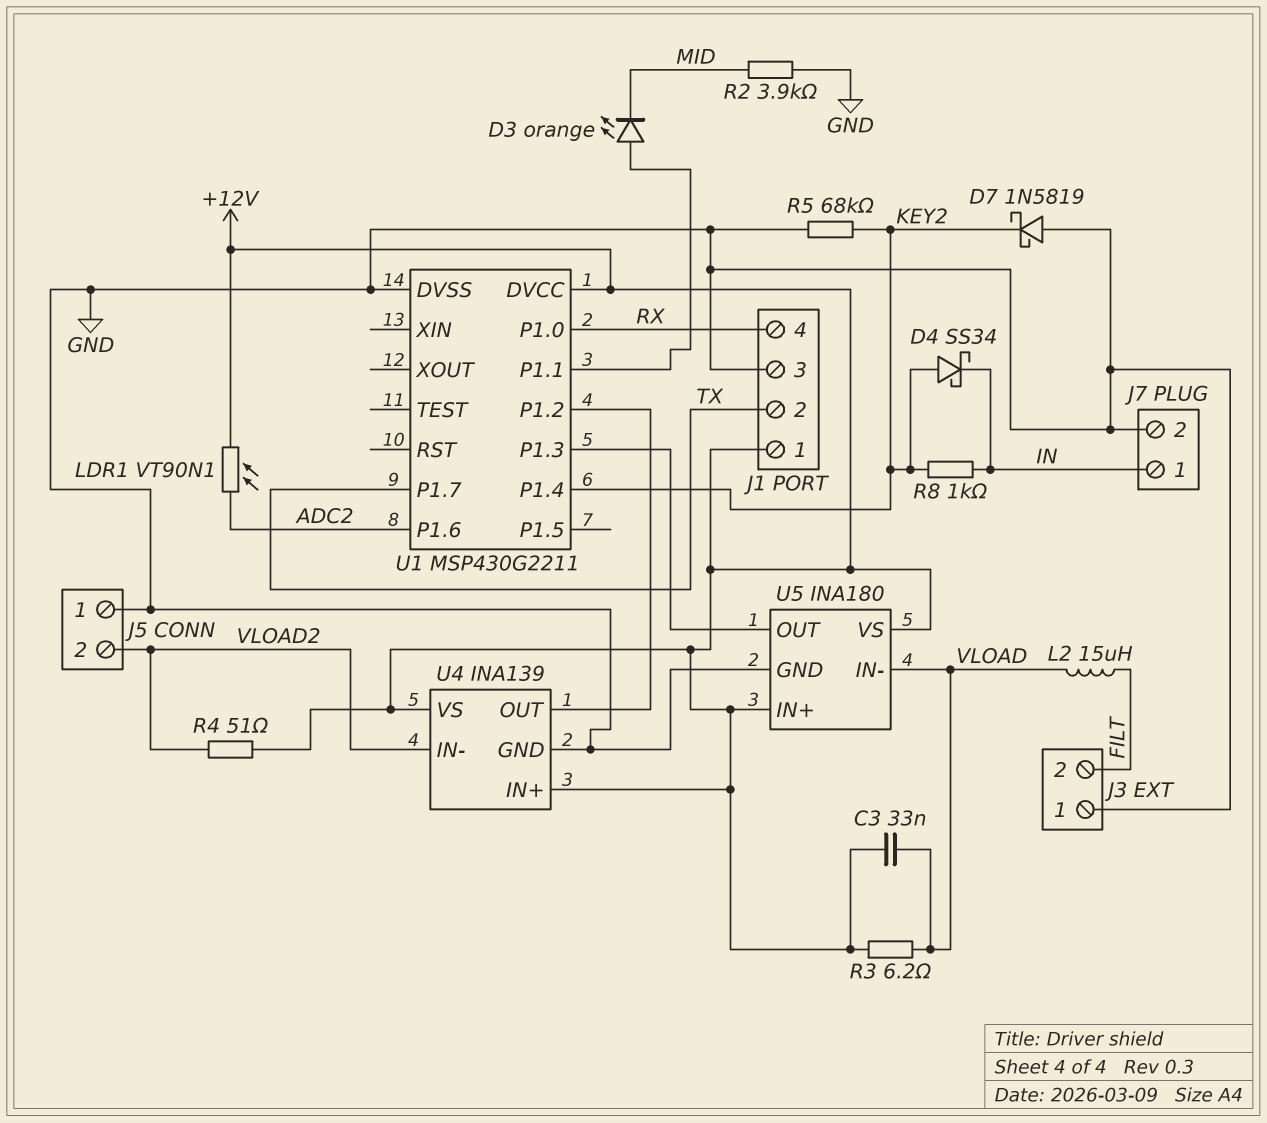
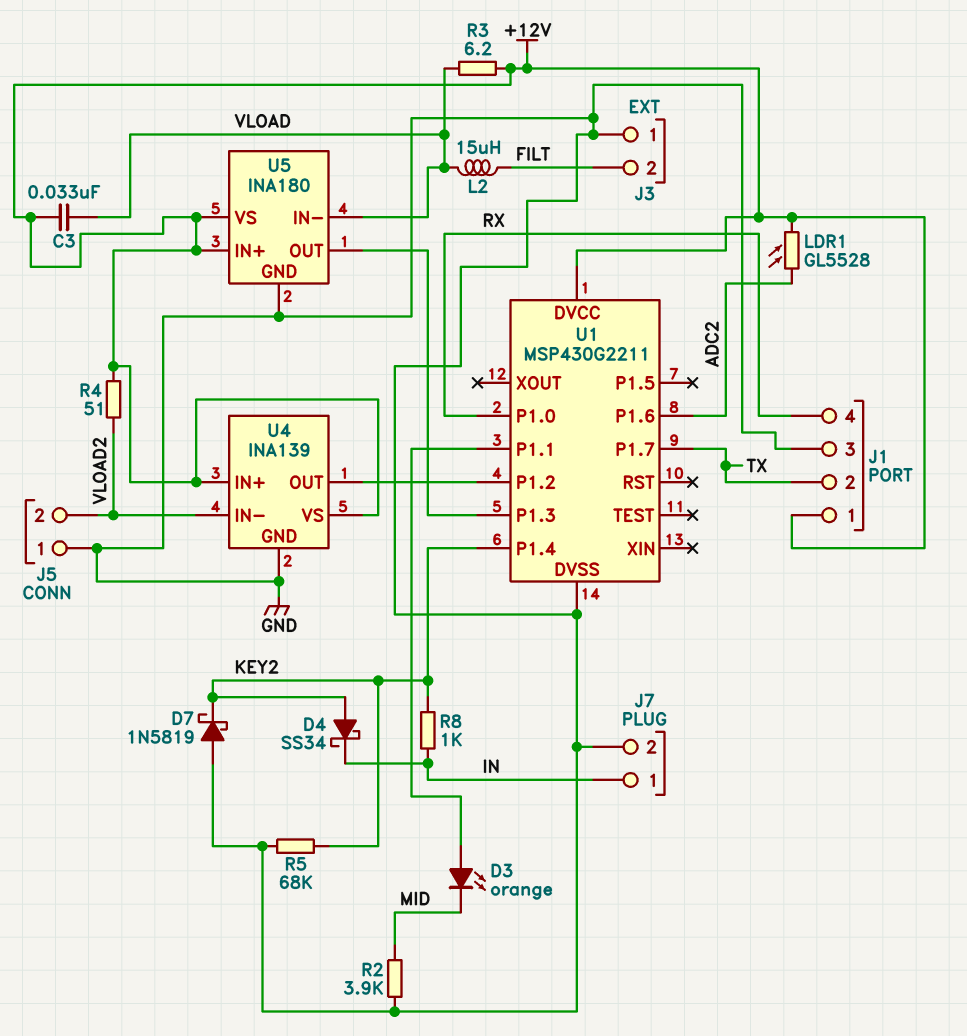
LDR1: VT90N1 (+12V, ADC2) -> GL5528 (+12V, ADC2)

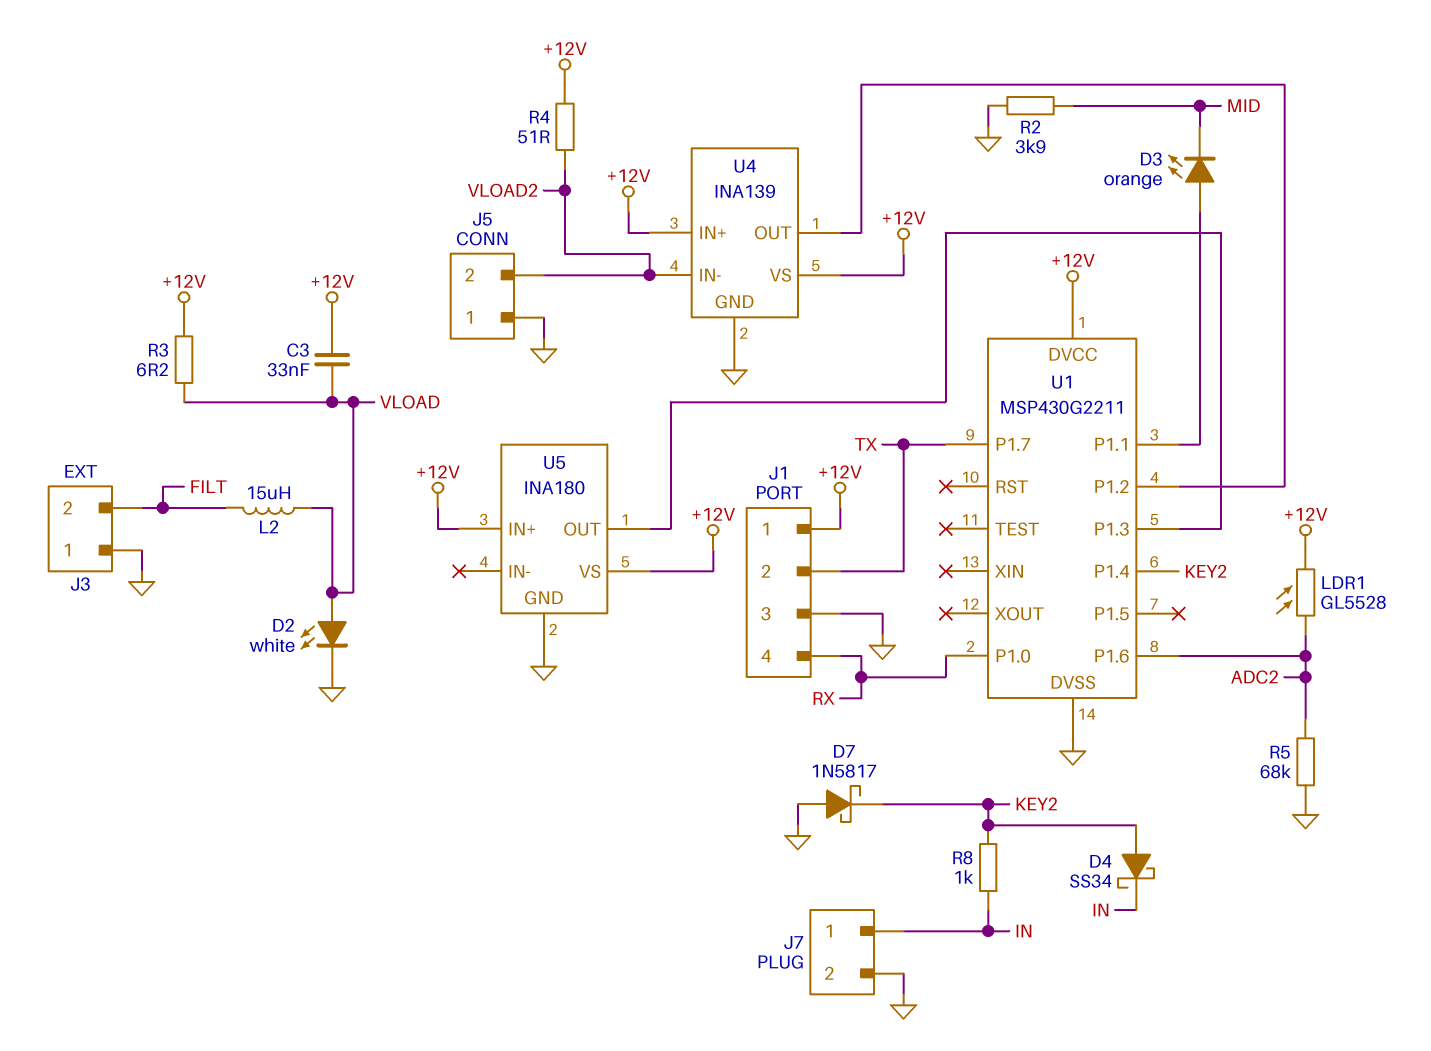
D2: none -> LED white (A VLOAD, K GND)
D7: schottky 1N5819 (A GND, K KEY2) -> schottky 1N5817 (A GND, K KEY2)
R5: 68k (GND, KEY2) -> 68k (ADC2, GND)
U5 pin IN-: VLOAD -> none

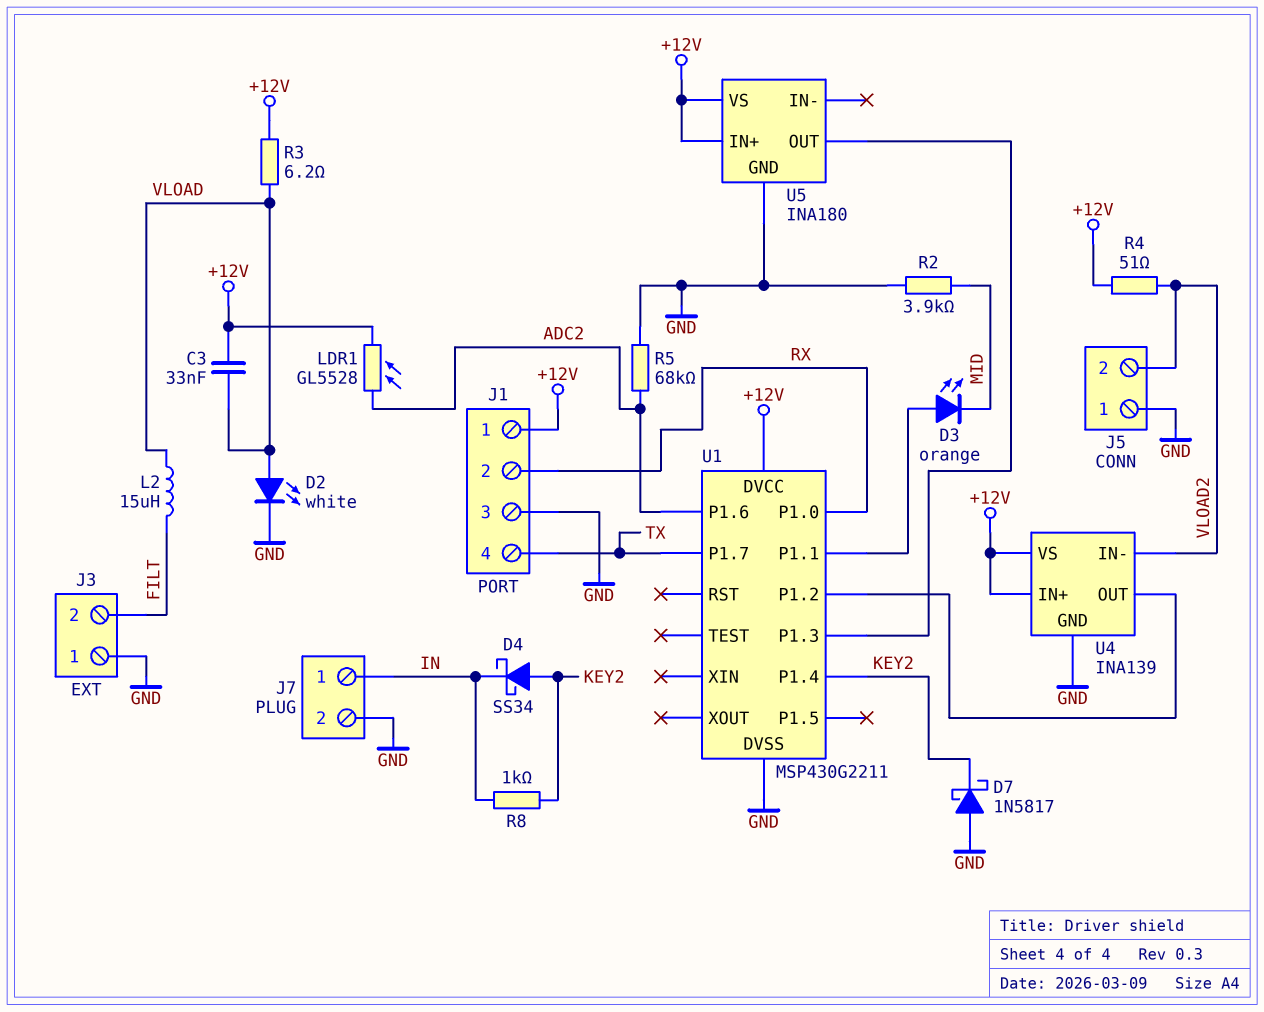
J1 pin 2: TX -> RX
J1 pin 4: RX -> TX

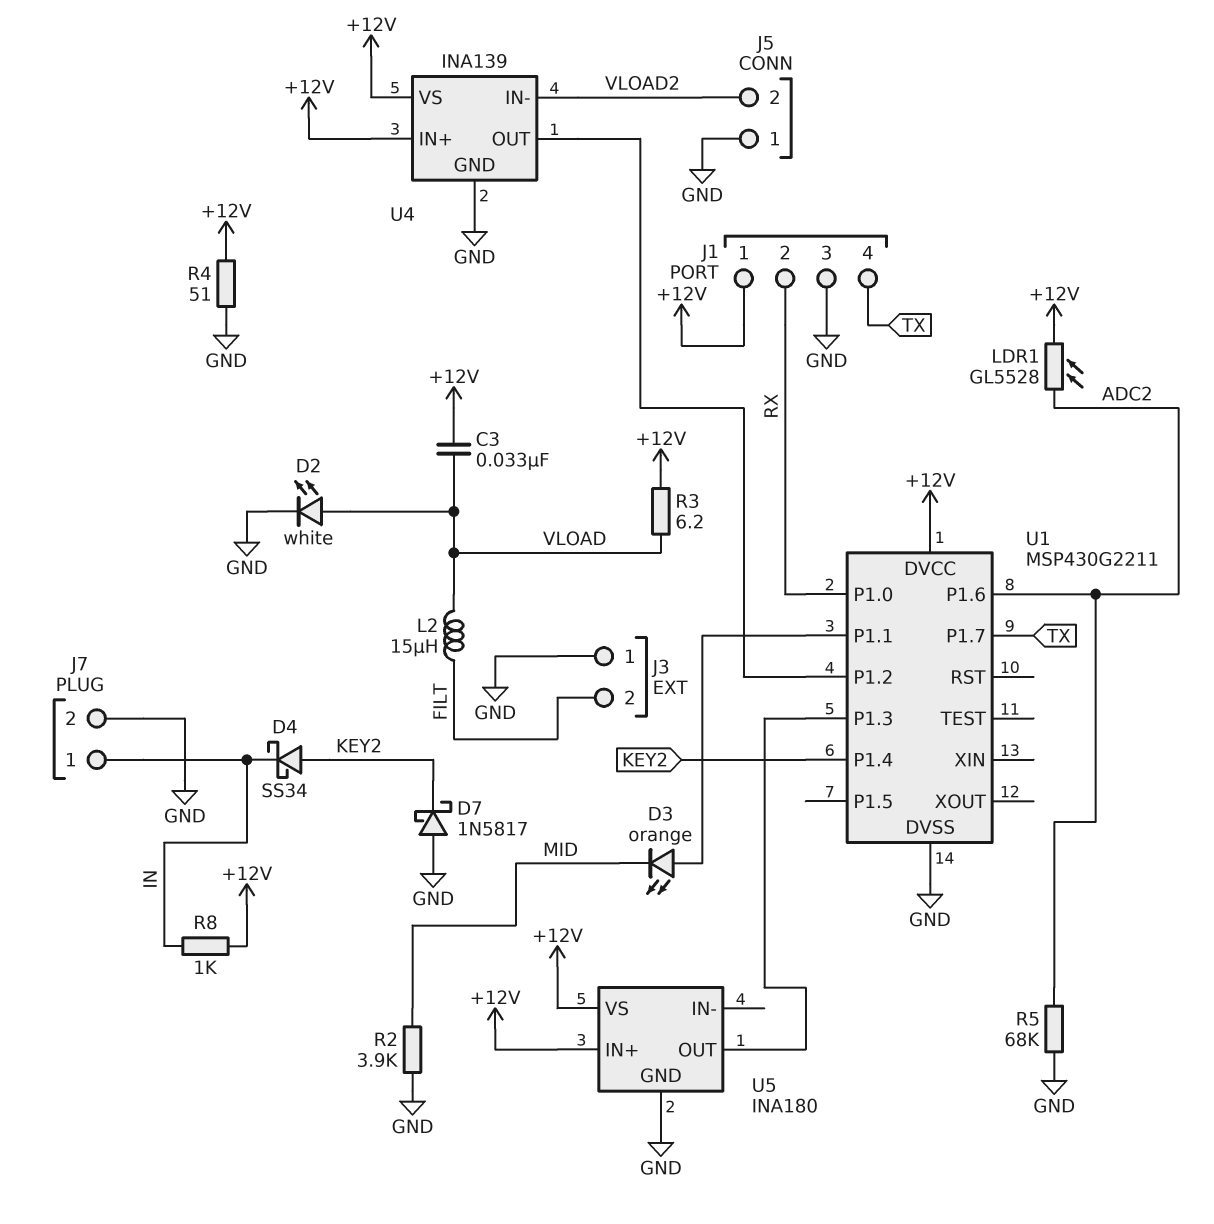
R4: 51 (+12V, VLOAD2) -> 51 (+12V, GND)
R8: 1k (IN, KEY2) -> 1k (+12V, IN)

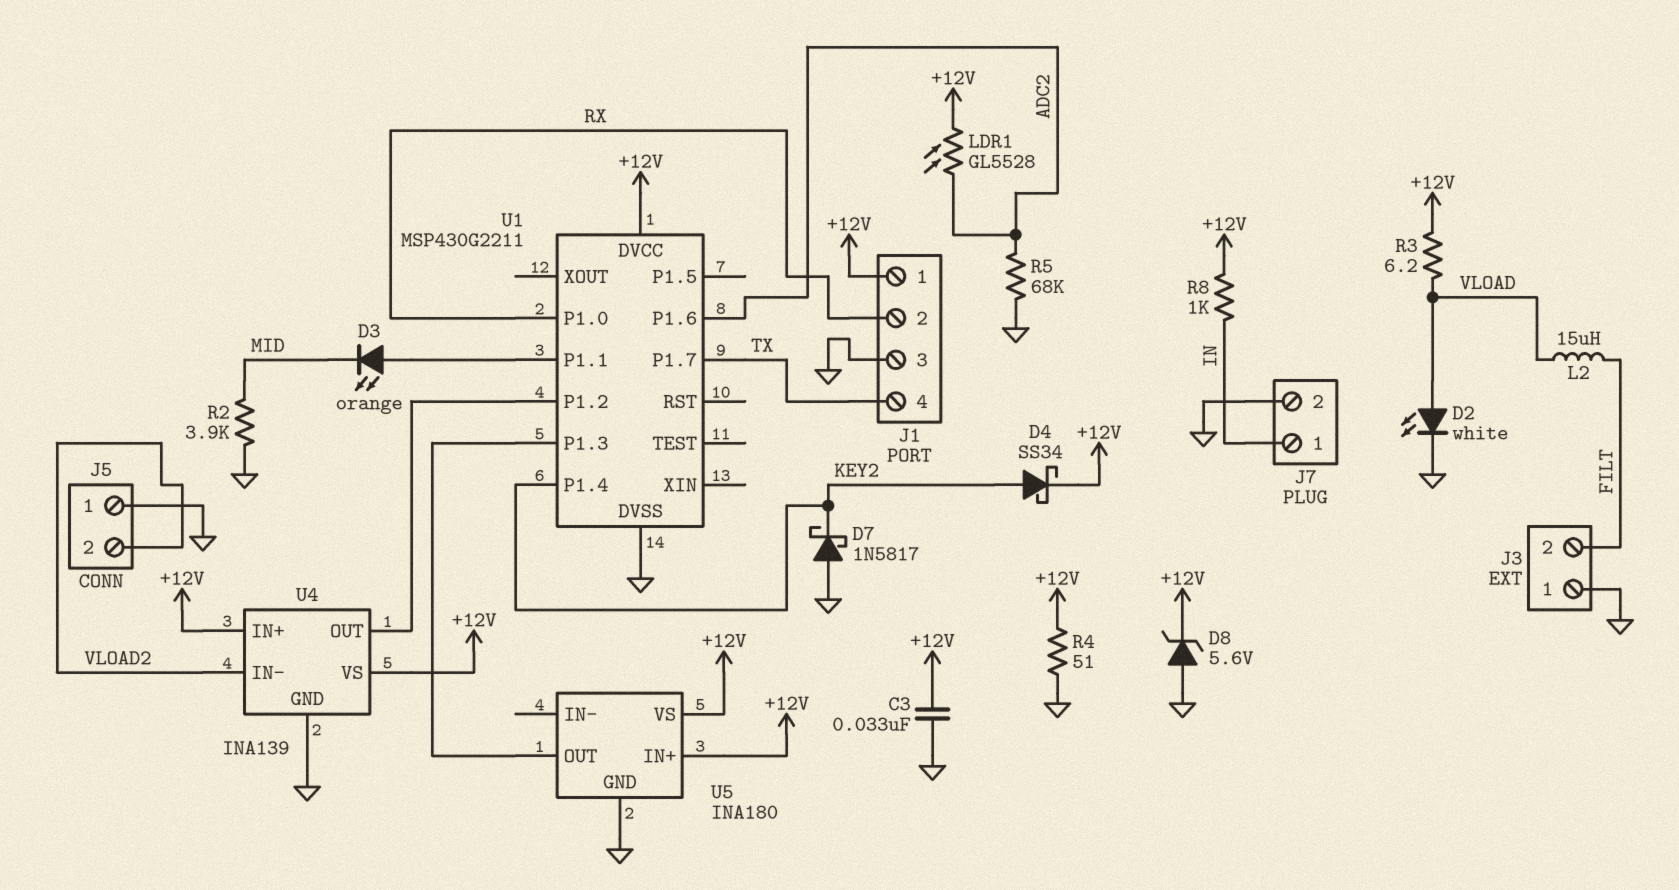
C3: 33nF (+12V, VLOAD) -> 33nF (+12V, GND)
D4: schottky SS34 (A KEY2, K IN) -> schottky SS34 (A KEY2, K +12V)
D8: none -> zener 5.6V (A GND, K +12V)

